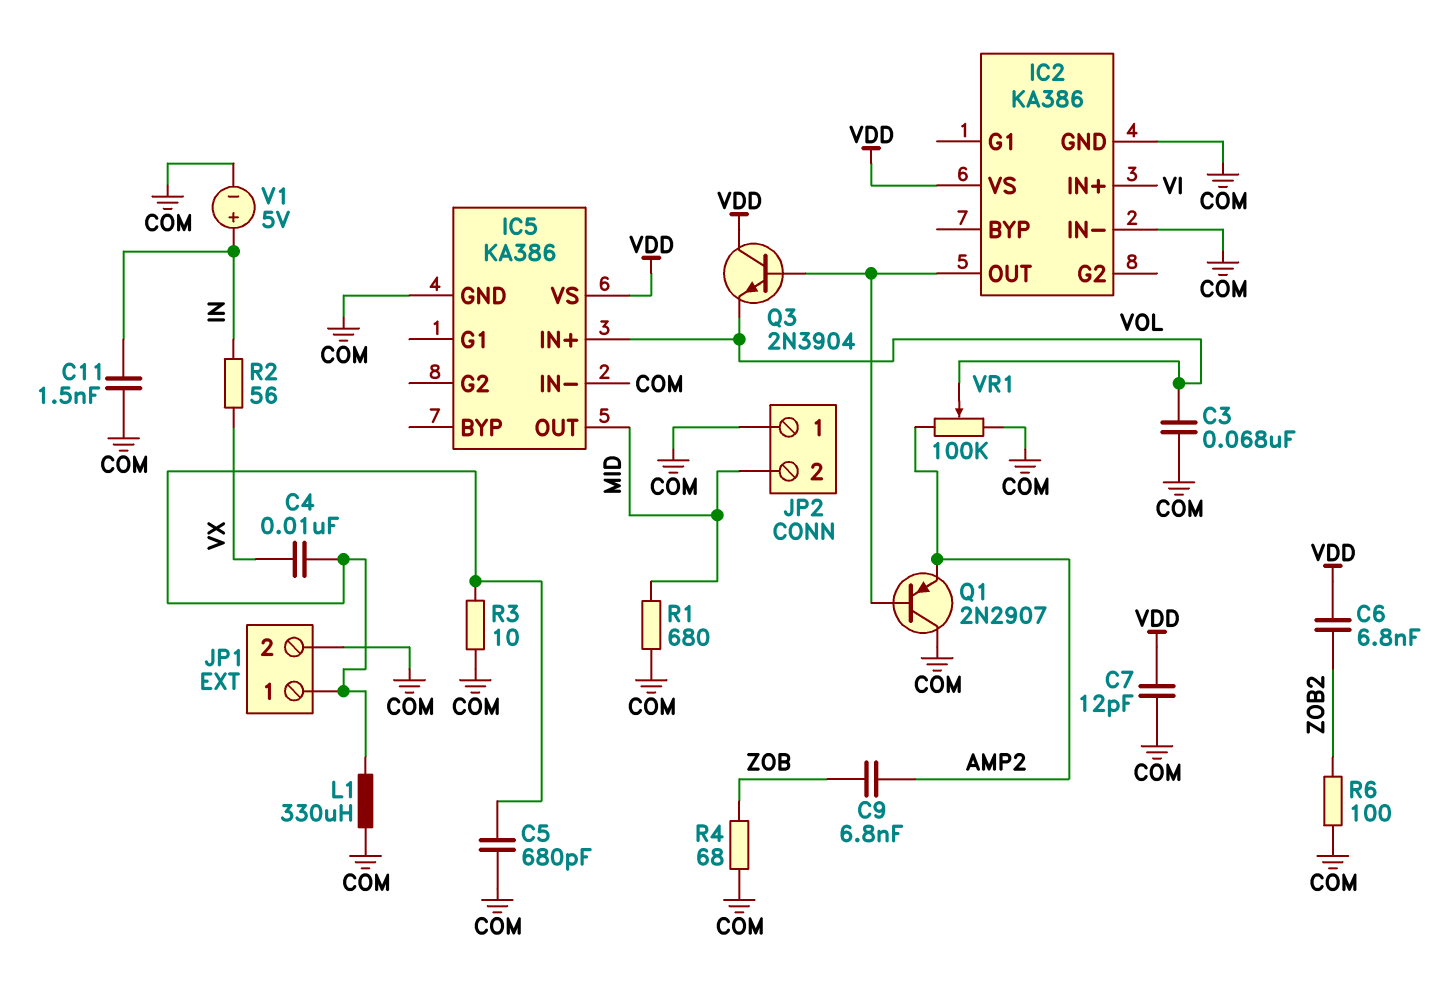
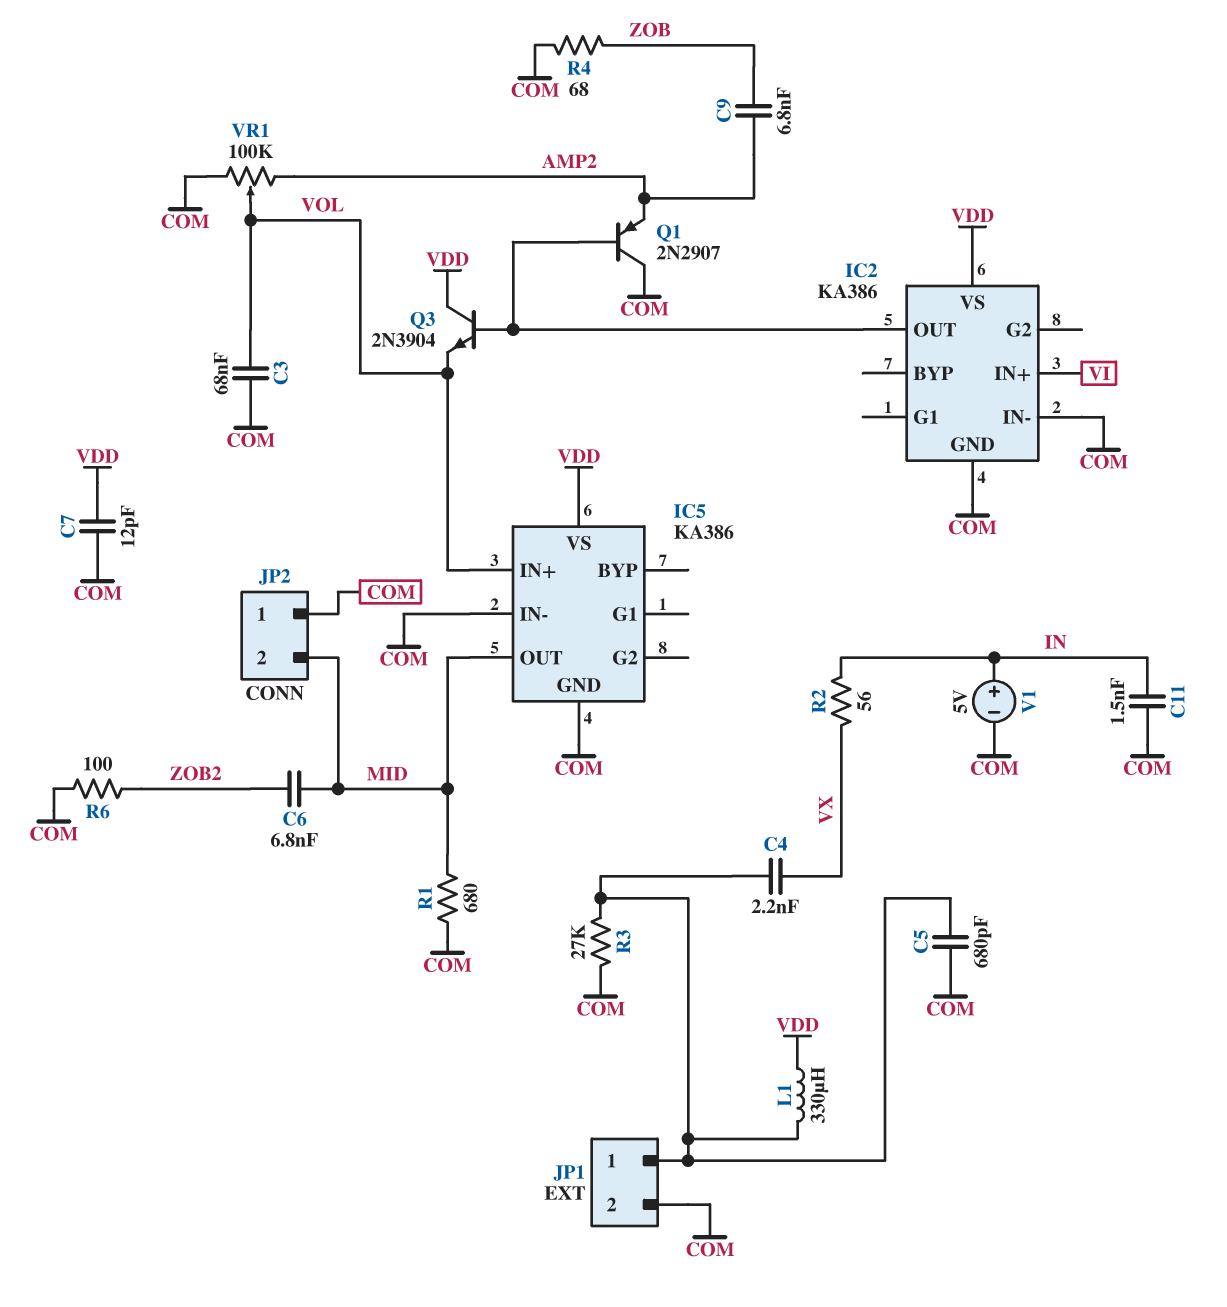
C4: 10nF (JP1/1, VX) -> 2.2nF (JP1/1, VX)
C6: 6.8nF (VDD, ZOB2) -> 6.8nF (MID, ZOB2)
L1: 330uH (COM, JP1/1) -> 330uH (JP1/1, VDD)
R3: 10 (COM, JP1/1) -> 27k (COM, JP1/1)

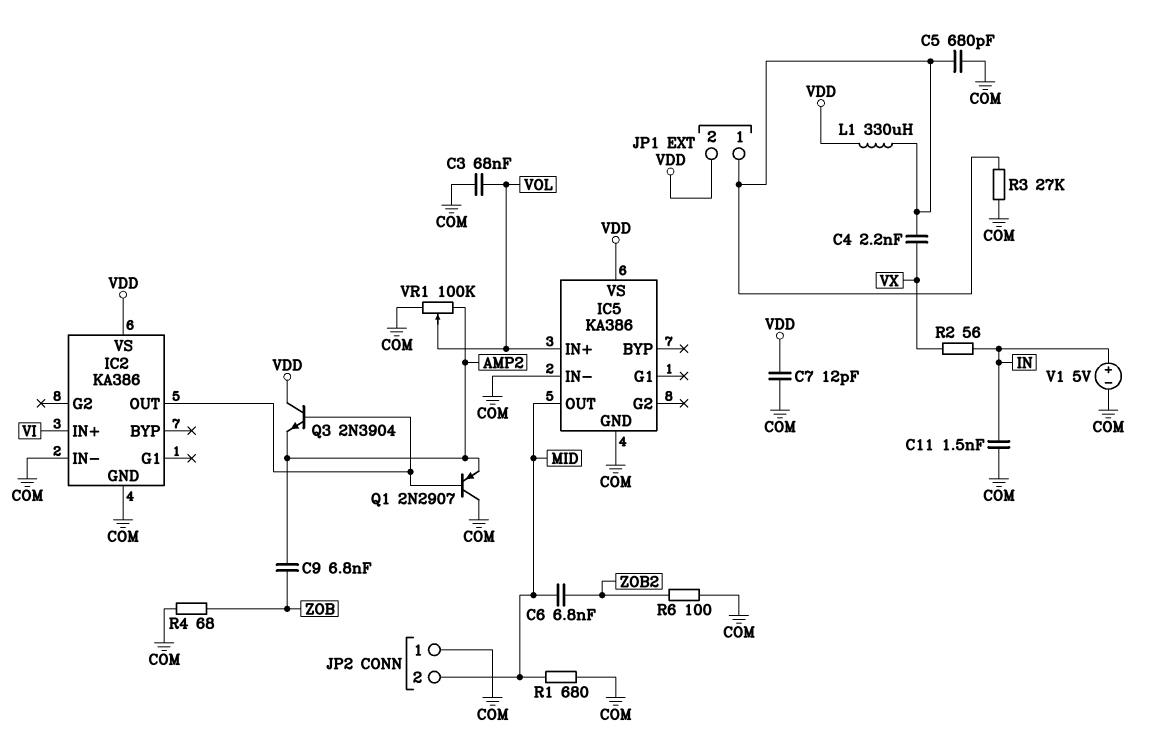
JP1 pin 2: COM -> VDD
Q3: NPN 2N3904 (B IC2/OUT, C VDD, E VOL) -> NPN 2N3904 (B IC2/OUT, C VDD, E AMP2)

